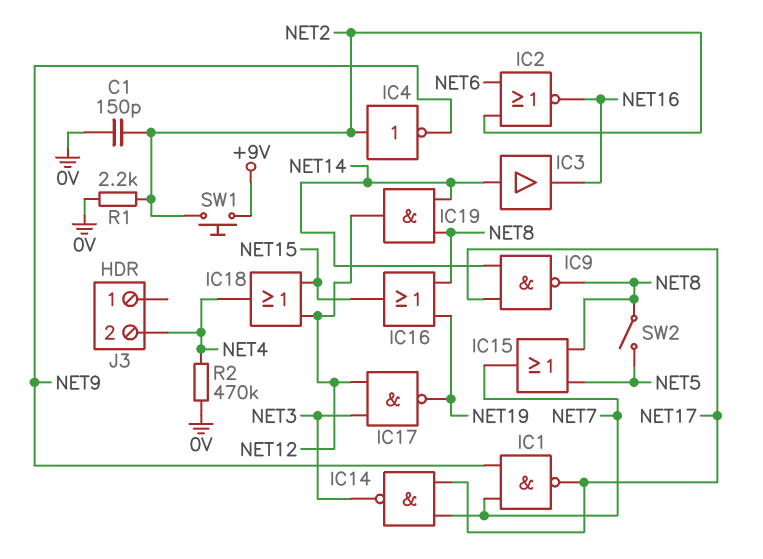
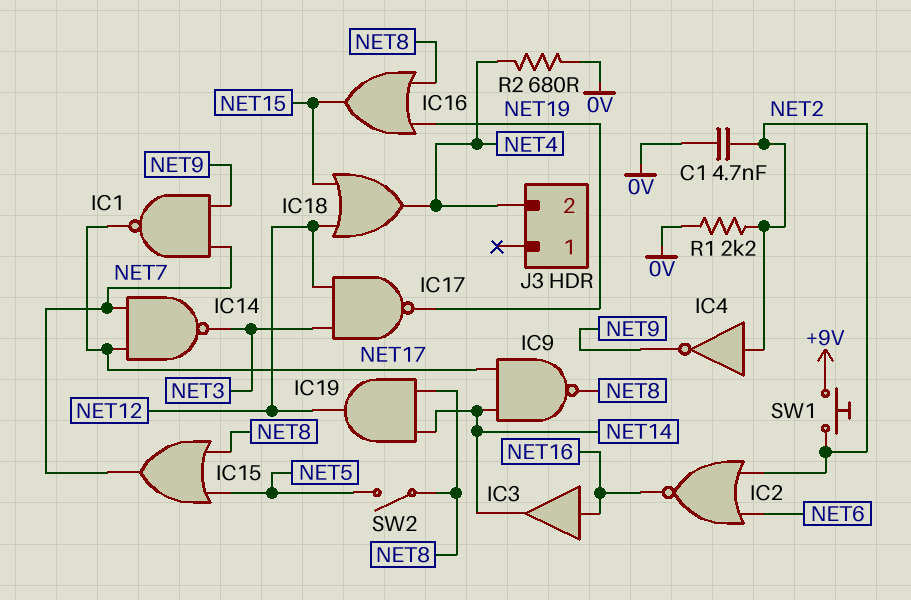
C1: 150pF (0V, NET2) -> 4.7nF (0V, NET2)
IC3: buffer (in NET14, out NET16) -> buffer (in NET16, out NET14)
R2: 470k (0V, NET4) -> 680 (0V, NET4)

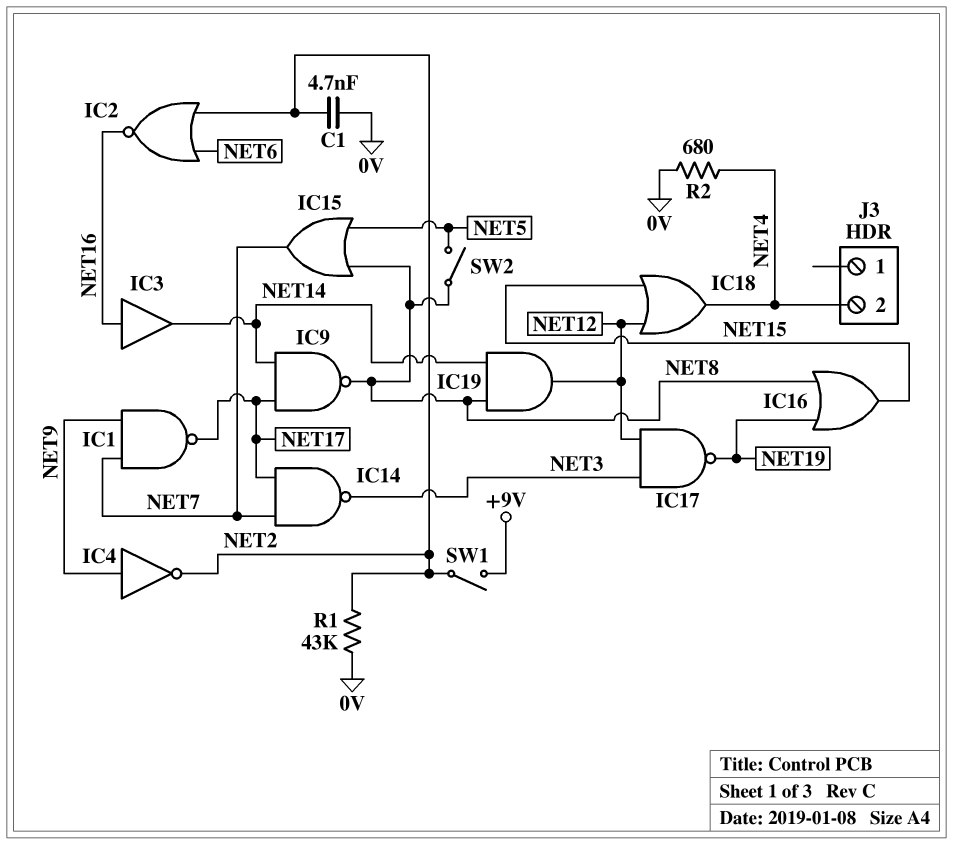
IC4: NOT (in NET2, out NET9) -> NOT (in NET9, out NET2)
R1: 2.2k (0V, NET2) -> 43k (0V, NET2)
SW1: button (+9V, NET2) -> switch (+9V, NET2)

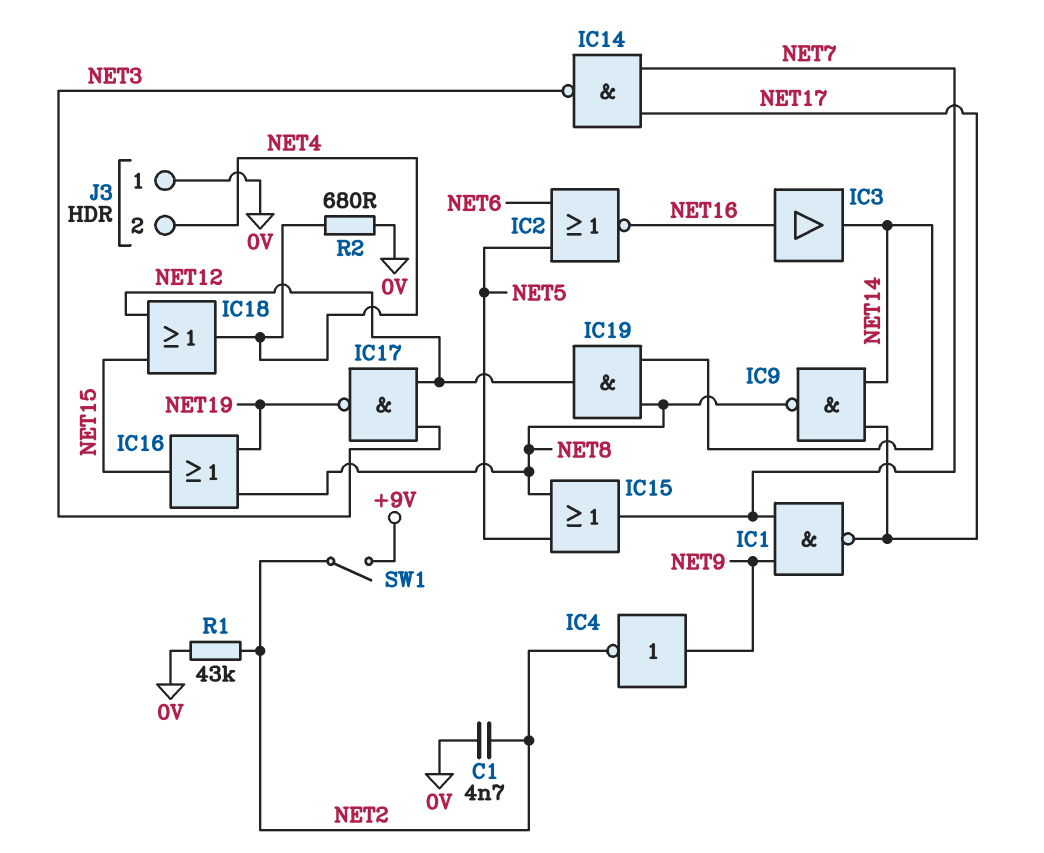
IC2: NOR (in NET2, in NET6, out NET16) -> NOR (in NET5, in NET6, out NET16)
J3 pin 1: none -> 0V
SW2: switch (NET5, NET8) -> none

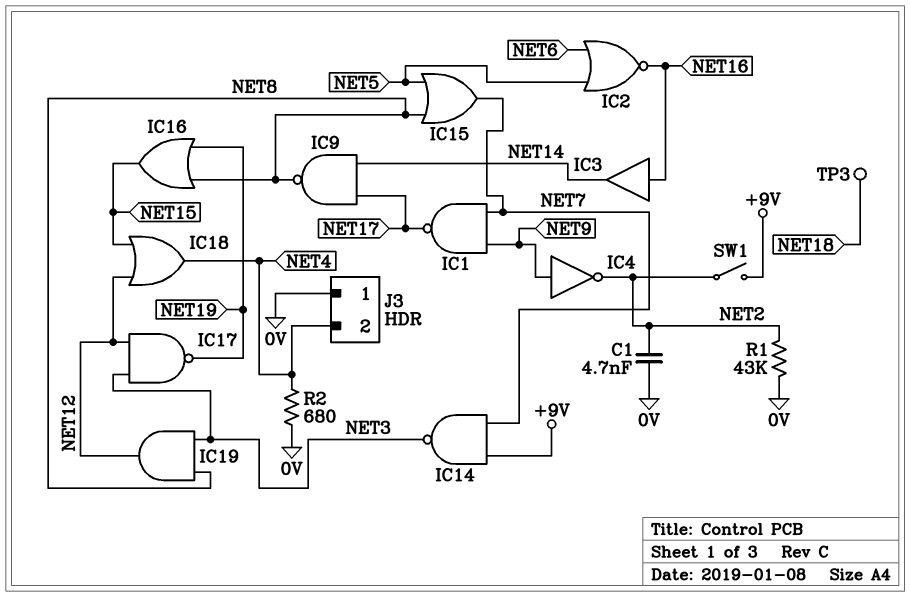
IC14: NAND (in NET7, in NET17, out NET3) -> NAND (in +9V, in NET7, out NET3)
IC19: AND (in NET8, in NET14, out NET12) -> AND (in NET3, in NET8, out NET12)
TP3: none -> test point (NET18)

